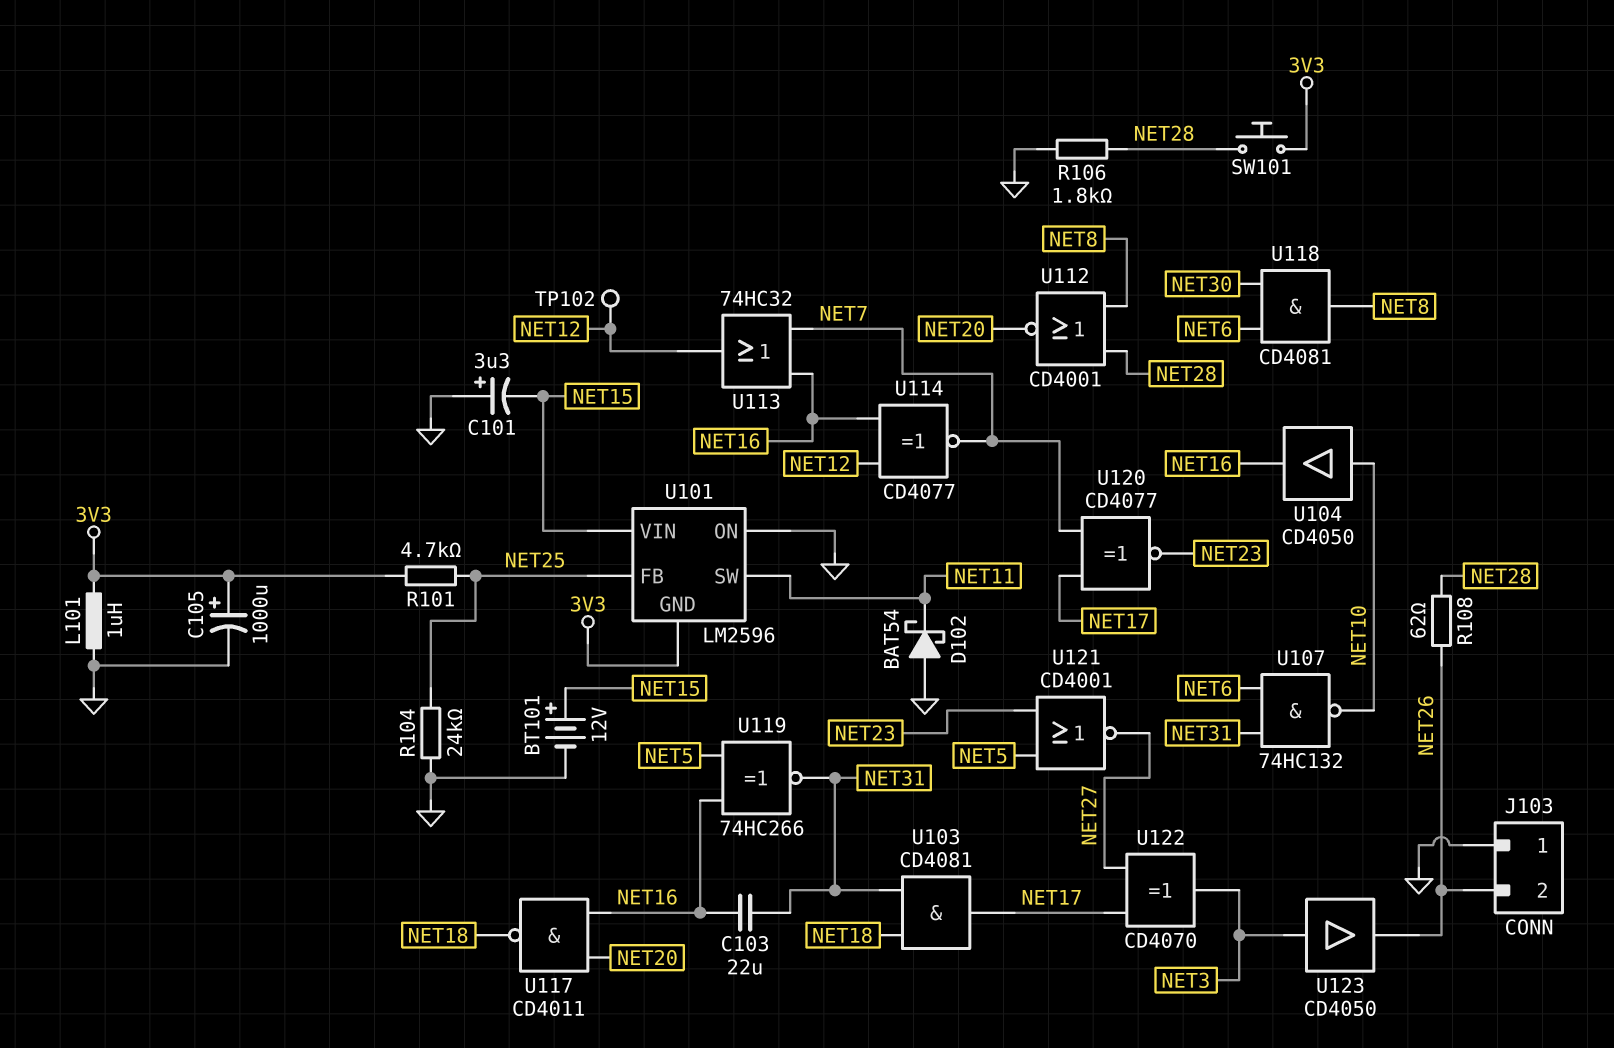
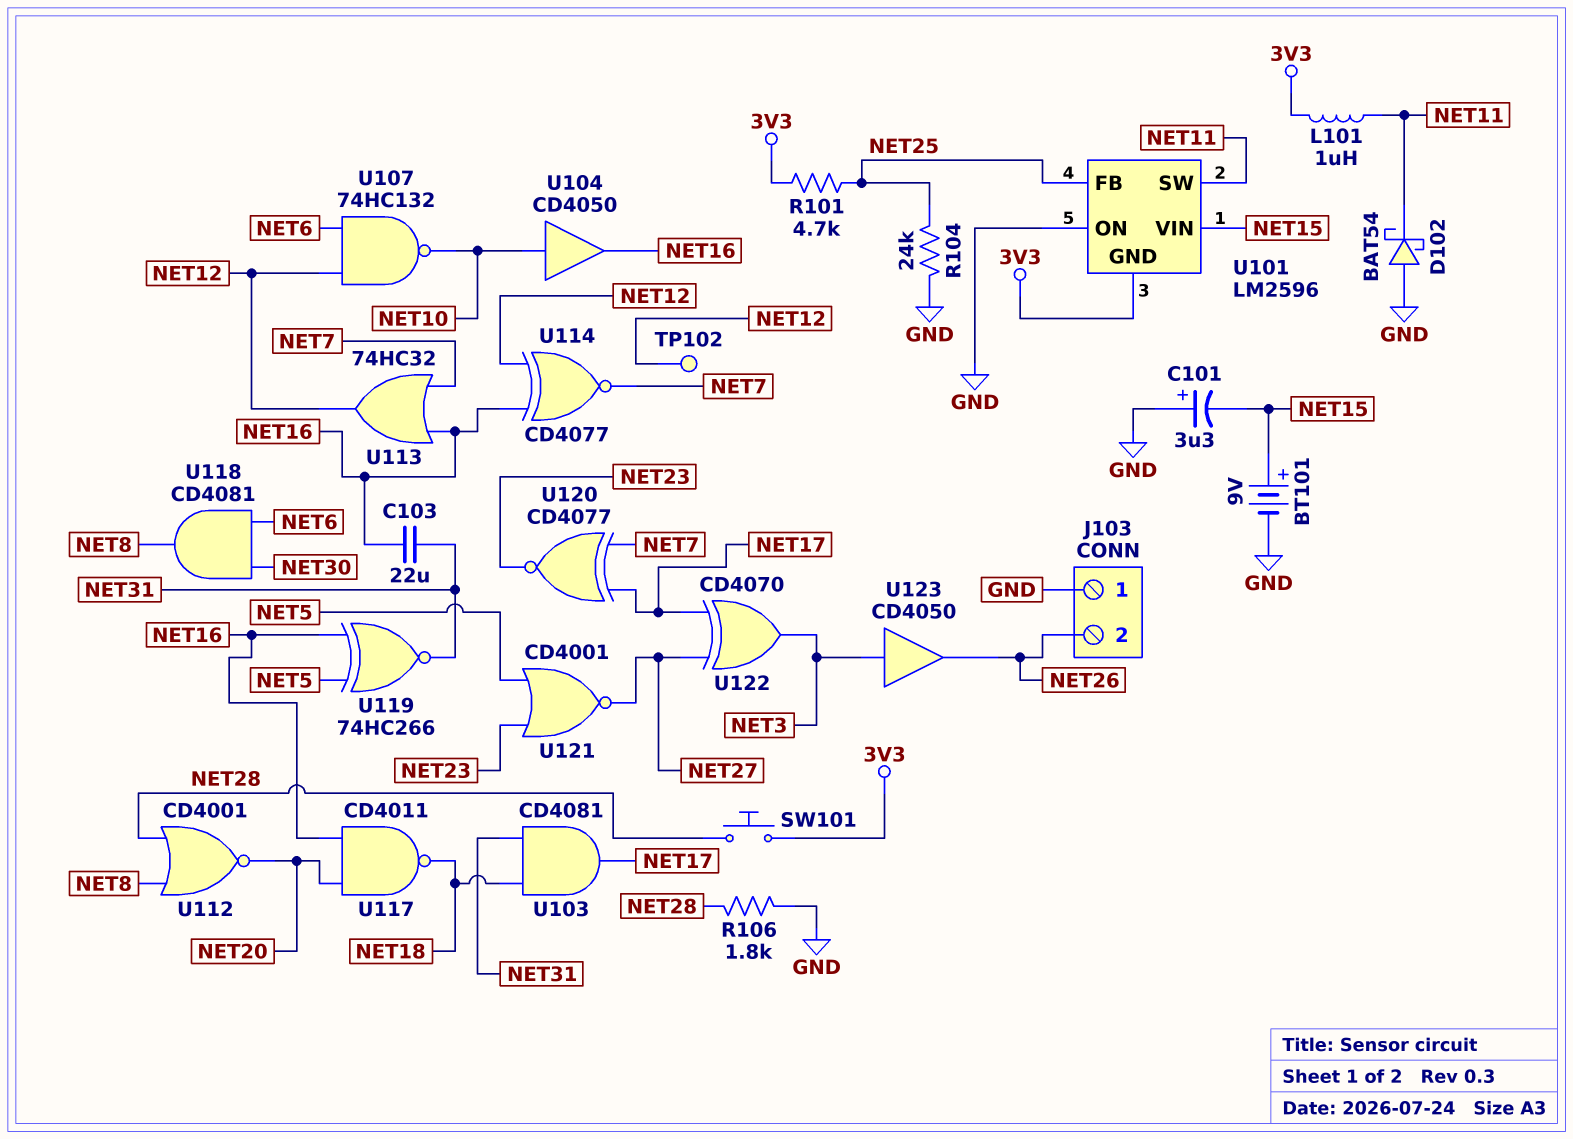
BT101: 12V (plus NET15, minus GND) -> 9V (plus NET15, minus GND)
C105: 1000uF (plus 3V3, minus GND) -> none
L101: 1uH (3V3, GND) -> 1uH (3V3, NET11)
R108: 62 (NET26, NET28) -> none
U107: NAND 74HC132 (in NET6, in NET31, out NET10) -> NAND 74HC132 (in NET6, in NET12, out NET10)

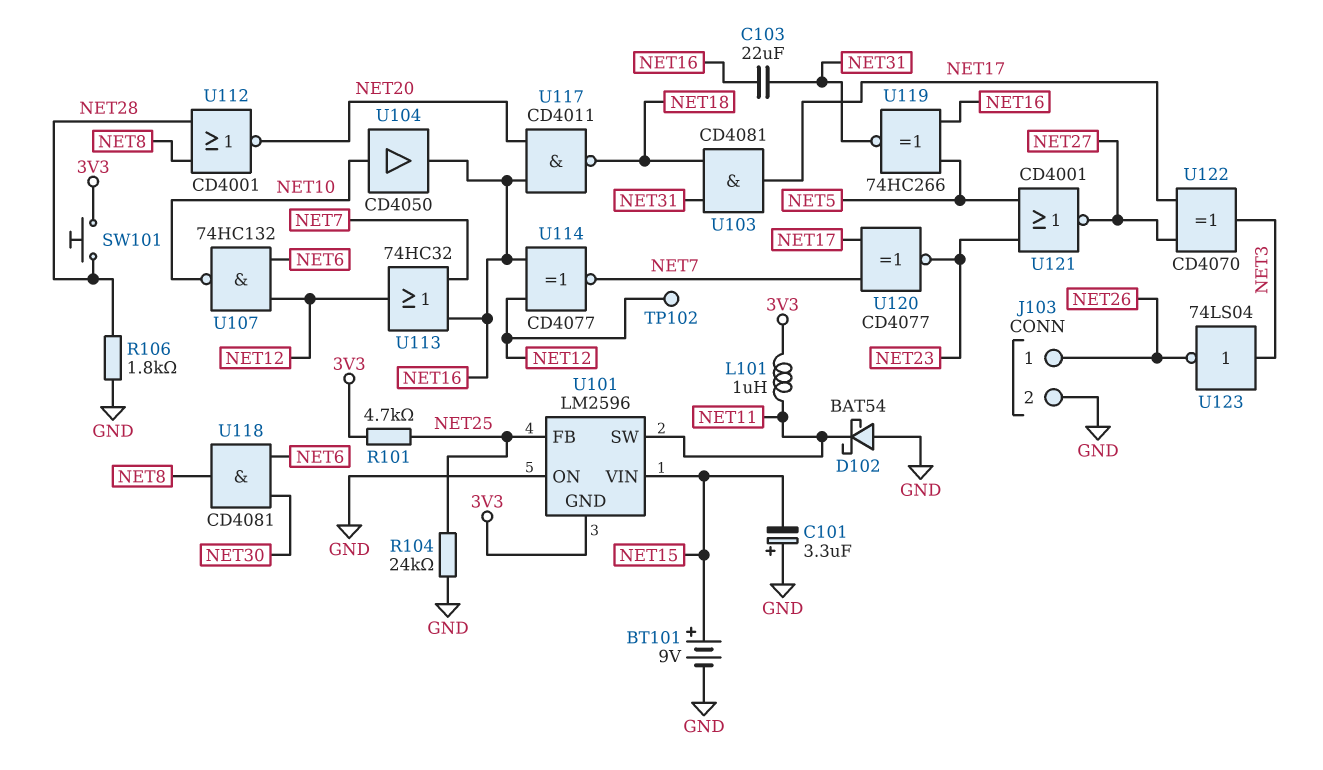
J103 pin 1: GND -> NET26
J103 pin 2: NET26 -> GND
U123: buffer CD4050 (in NET3, out NET26) -> NOT 74LS04 (in NET3, out NET26)

